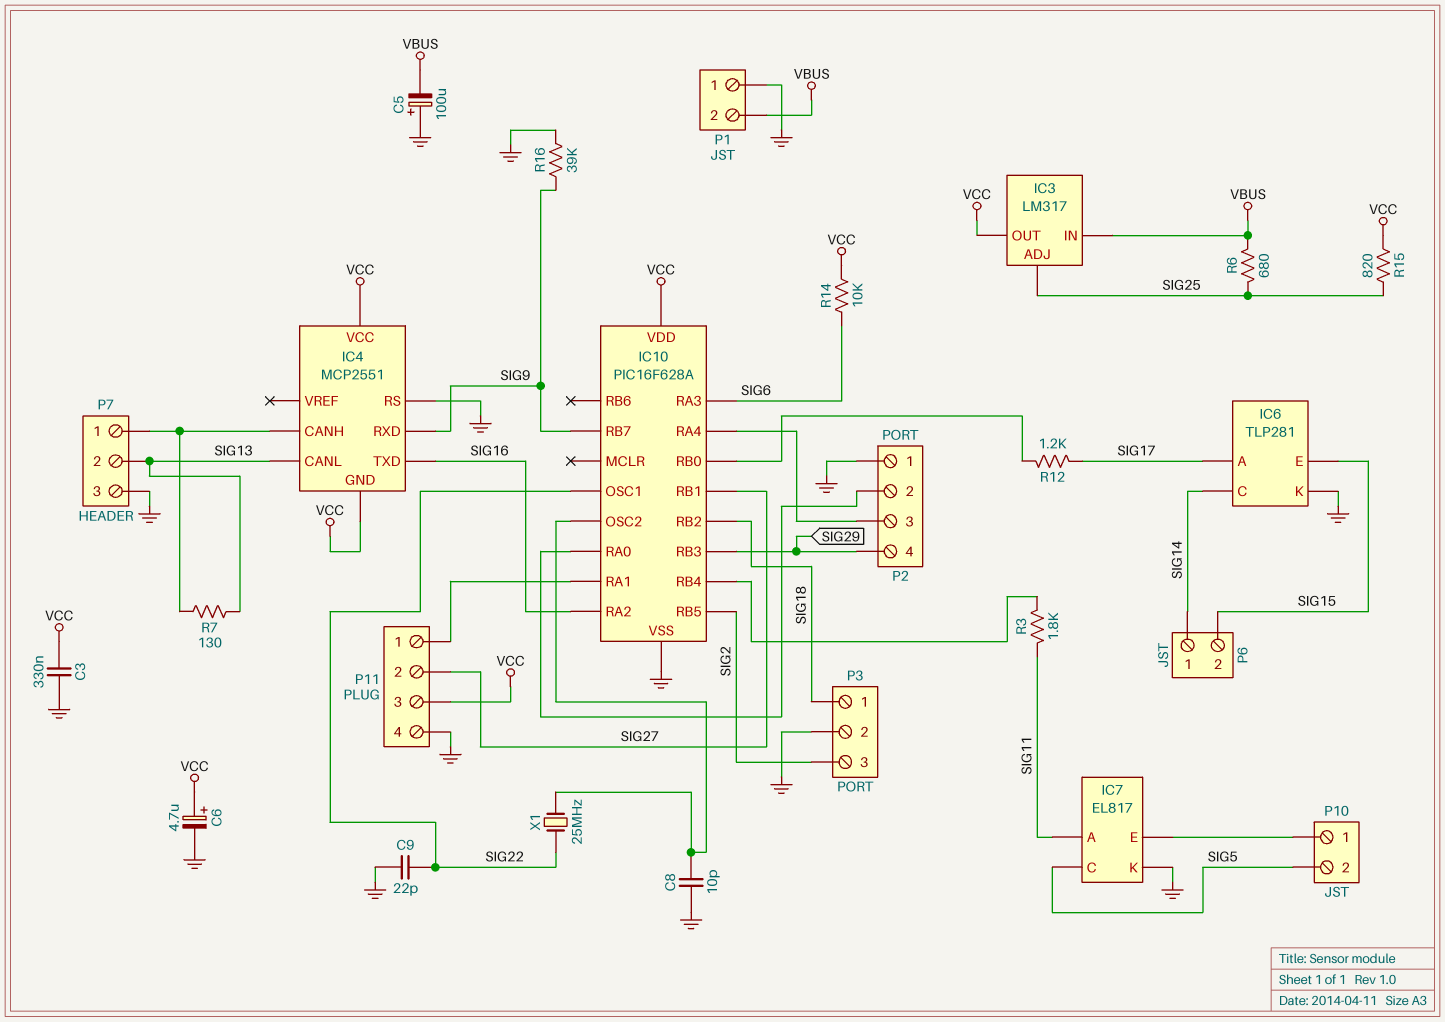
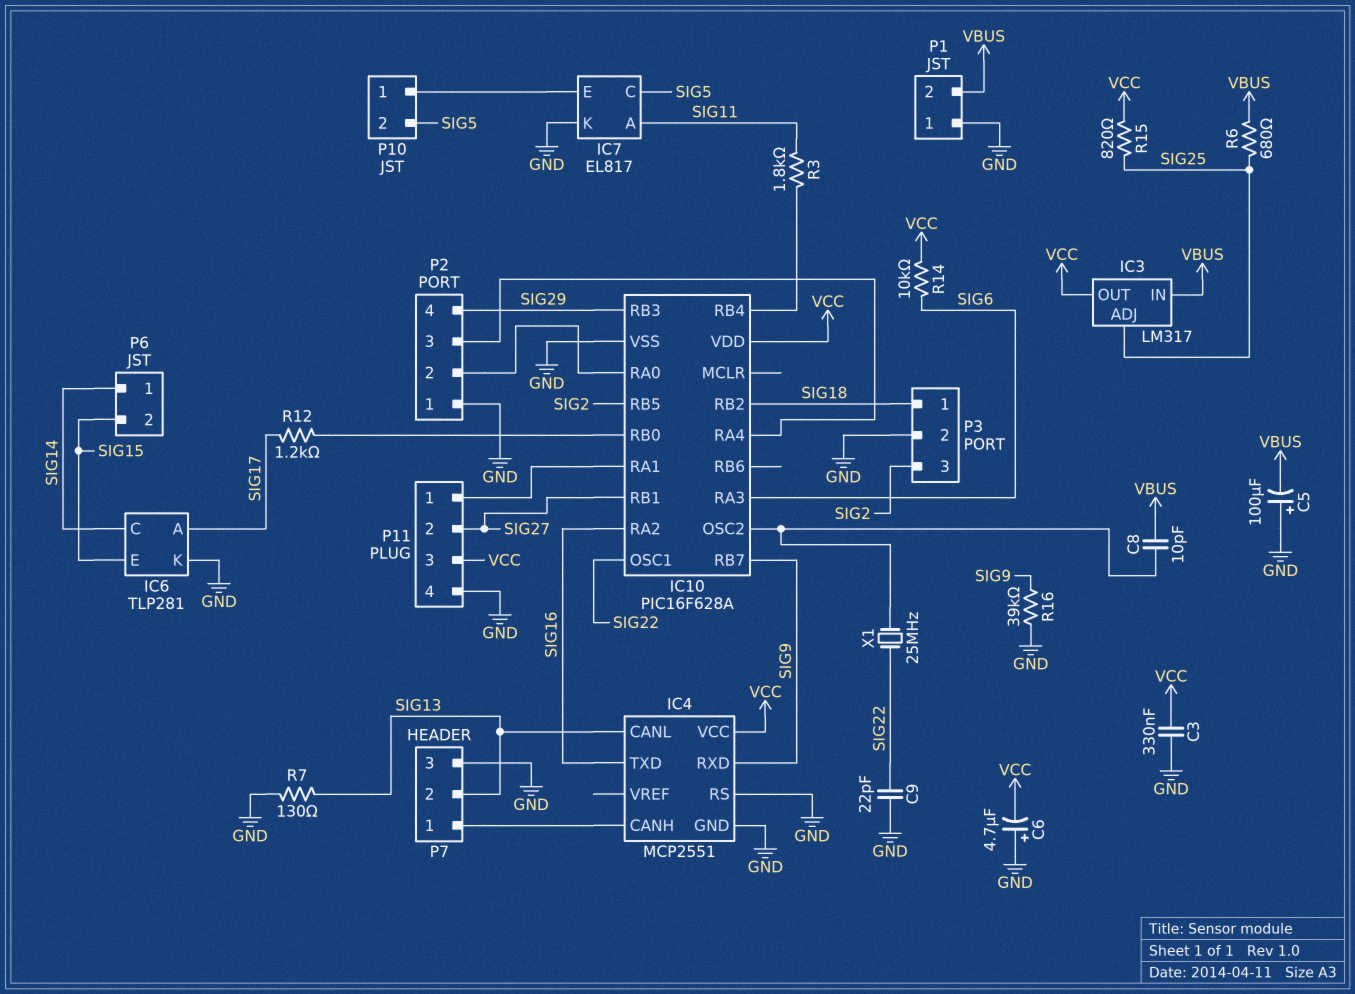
C6: 4.7uF (plus VCC, minus GND) -> 4.7uF (plus GND, minus VCC)
C8: 10pF (GND, IC10/OSC2) -> 10pF (IC10/OSC2, VBUS)
IC4 pin GND: VCC -> GND
R7: 130 (IC4/CANH, SIG13) -> 130 (GND, SIG13)

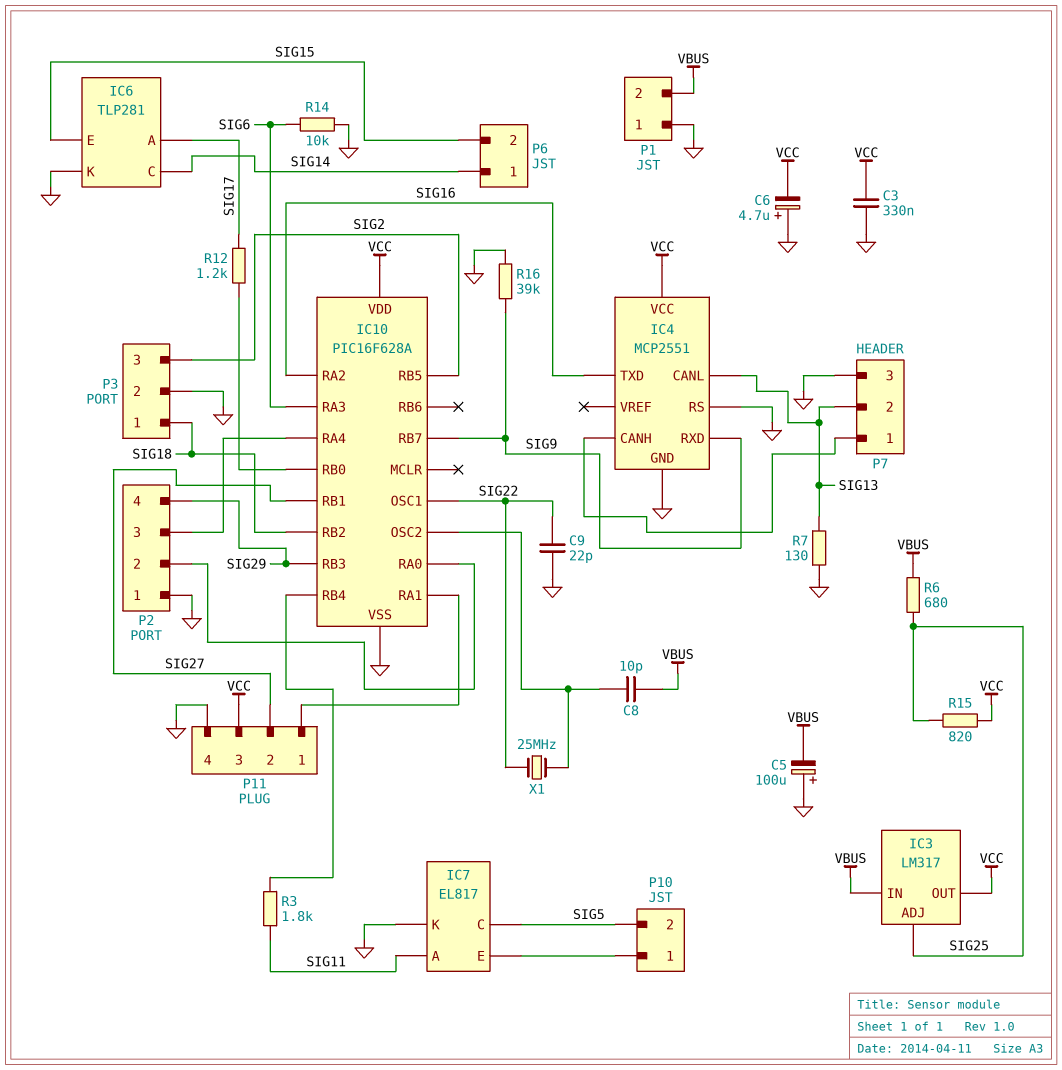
R14: 10k (SIG6, VCC) -> 10k (GND, SIG6)

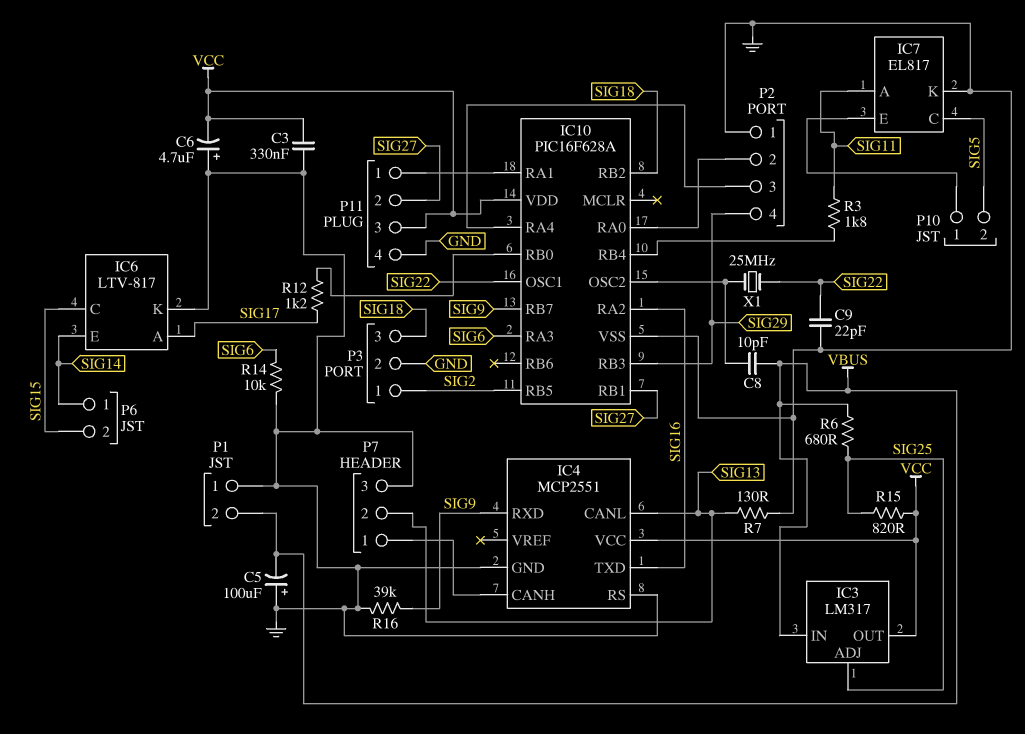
IC6: TLP281 -> LTV-817
IC6 pin C: SIG14 -> SIG15
IC6 pin E: SIG15 -> SIG14
P3 pin 1: SIG18 -> SIG2
P3 pin 3: SIG2 -> SIG18

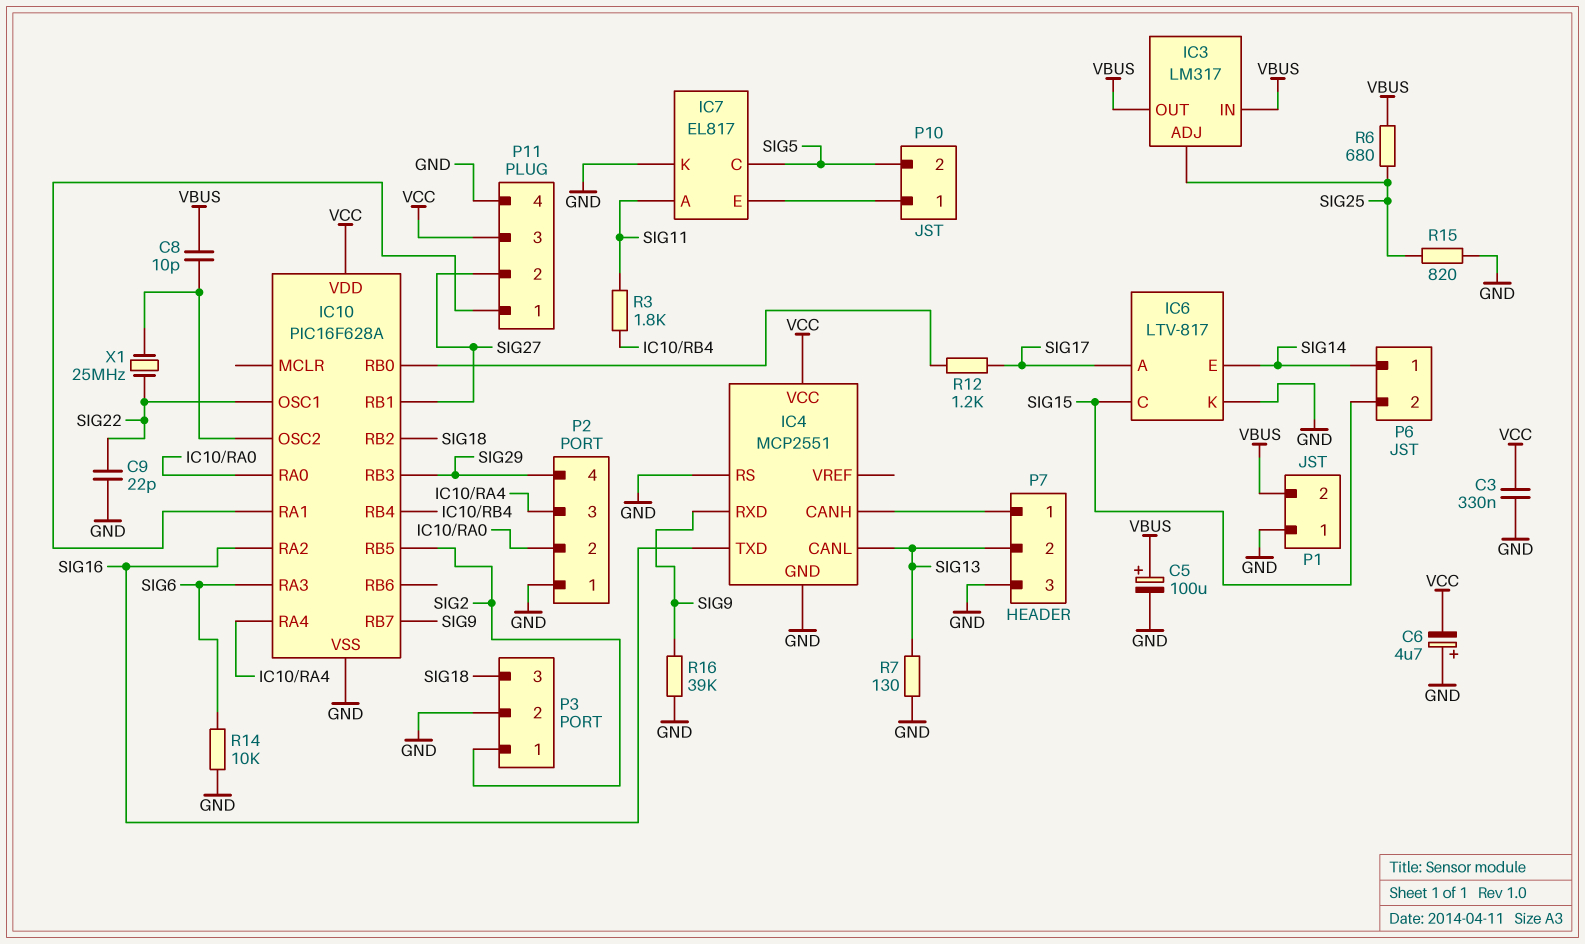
C5: 100uF (plus GND, minus VBUS) -> 100uF (plus VBUS, minus GND)
IC3 pin OUT: VCC -> VBUS
R15: 820 (SIG25, VCC) -> 820 (GND, SIG25)

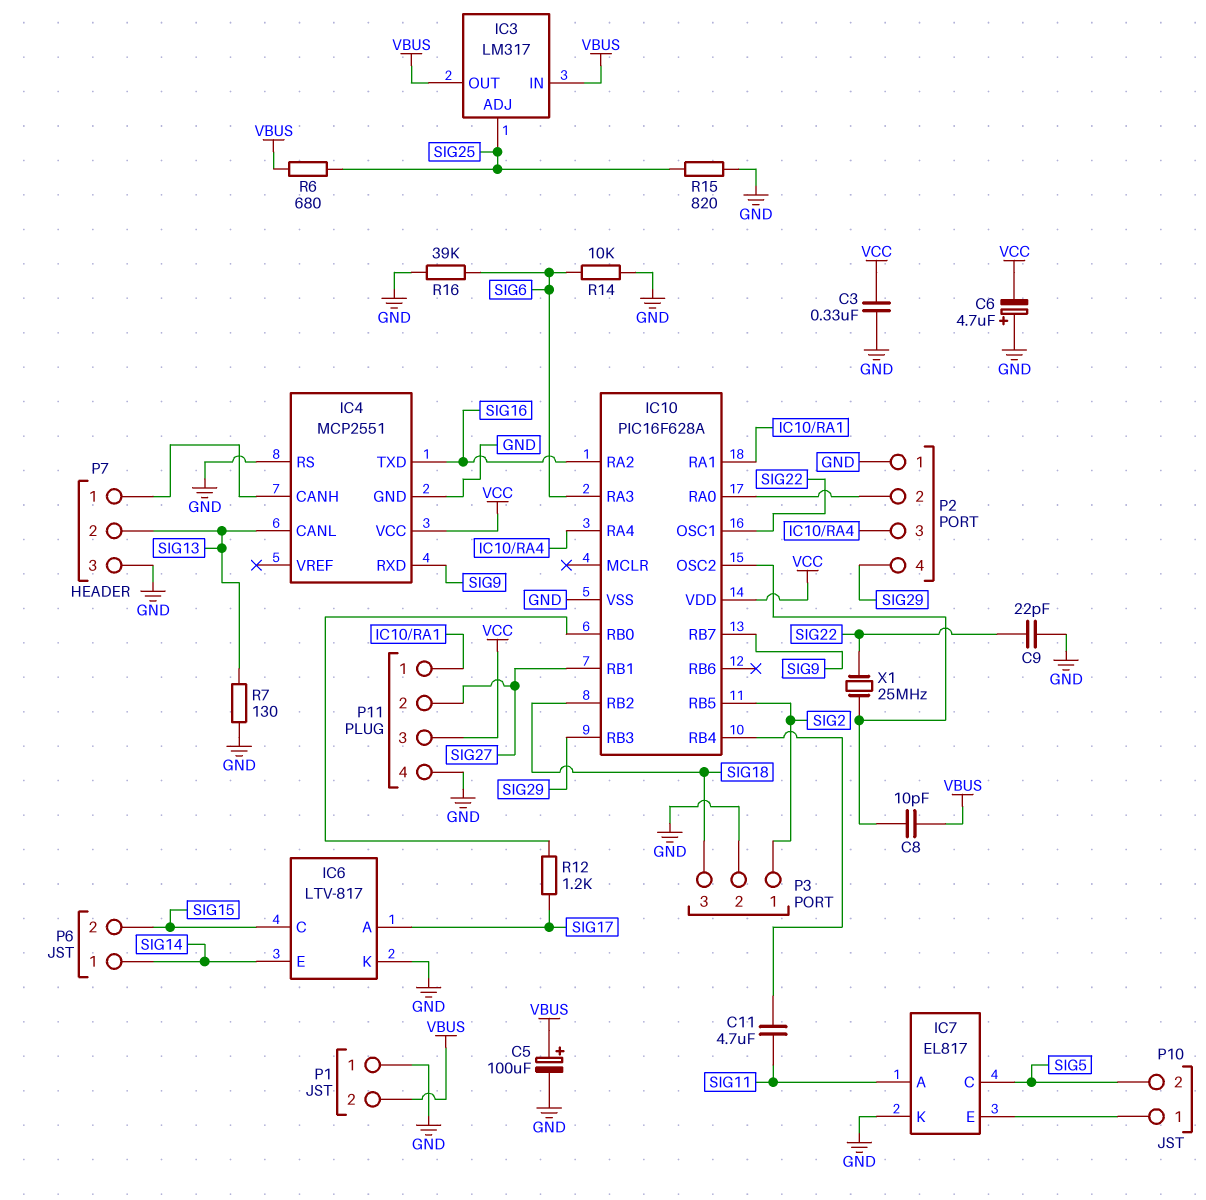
C11: none -> 4.7uF (IC10/RB4, SIG11)
R3: 1.8k (IC10/RB4, SIG11) -> none
R16: 39k (GND, SIG9) -> 39k (GND, SIG6)

